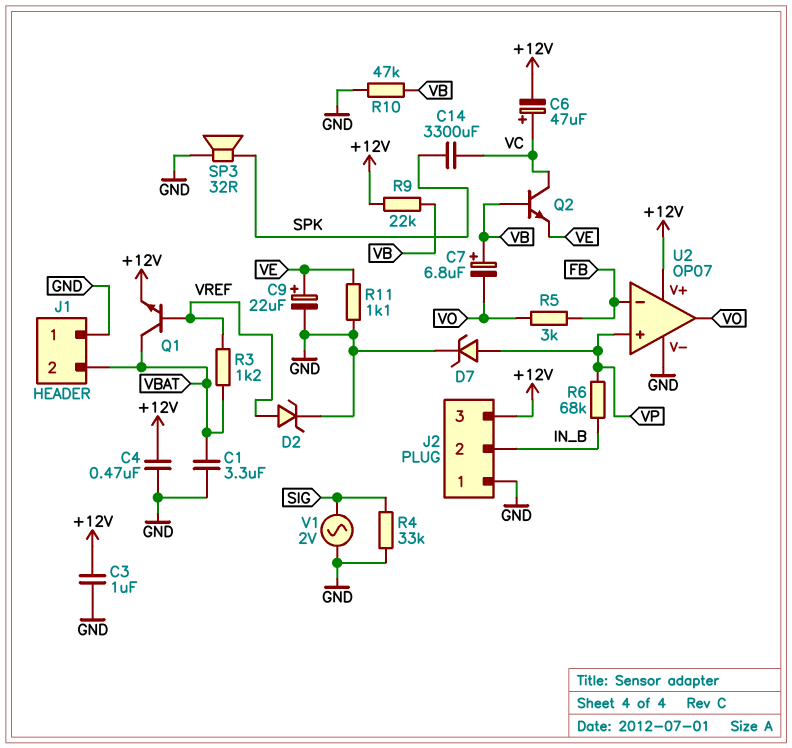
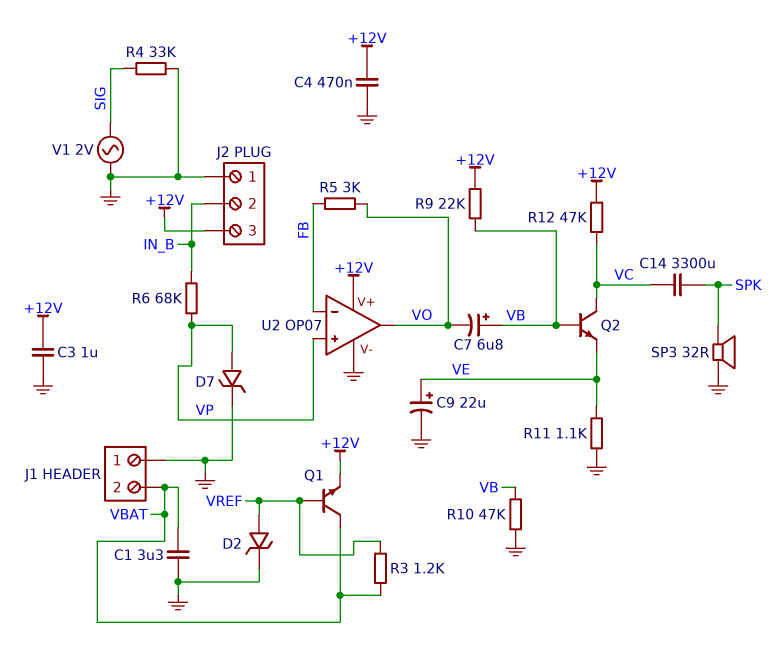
C6: 47uF (plus VC, minus +12V) -> none
R12: none -> 47k (+12V, VC)

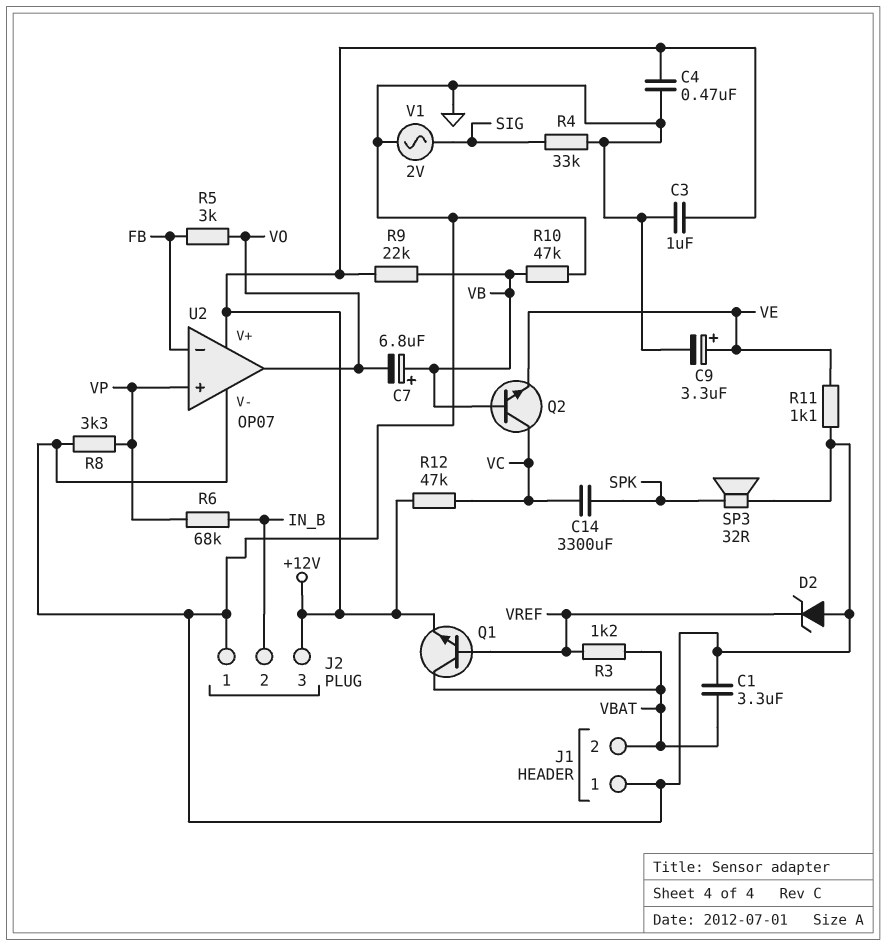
C9: 22uF (plus VE, minus GND) -> 3.3uF (plus VE, minus GND)
D2: zener (A VREF, K GND) -> zener (A GND, K VREF)
D7: zener (A VP, K GND) -> none
R8: none -> 3.3k (GND, VP)

